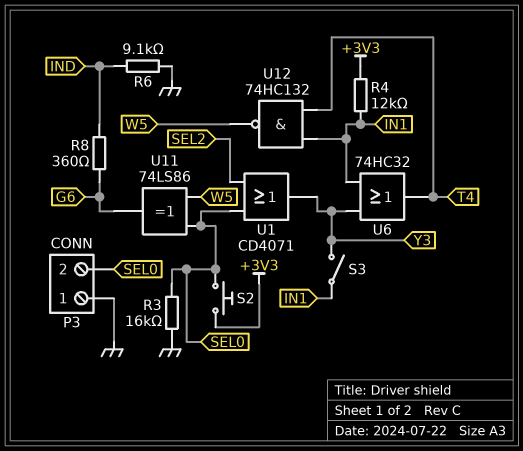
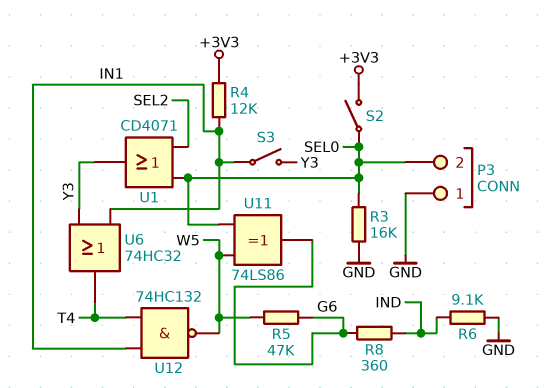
R5: none -> 47k (G6, W5)
S2: button (+3V3, SEL0) -> switch (+3V3, SEL0)

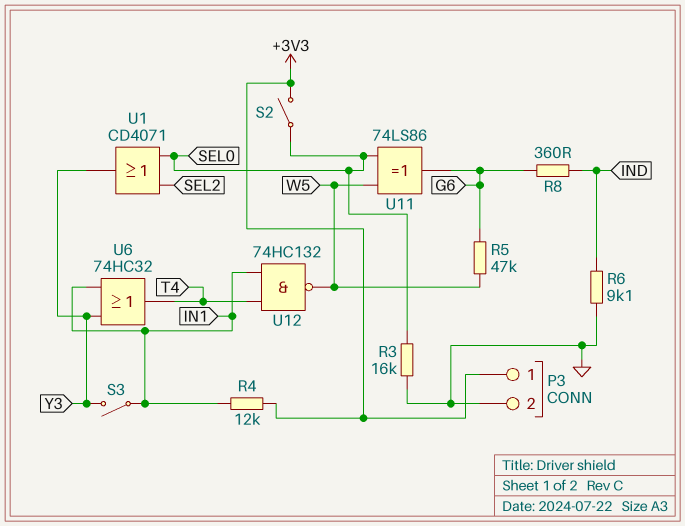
P3 pin 1: GND -> +3V3
P3 pin 2: SEL0 -> GND

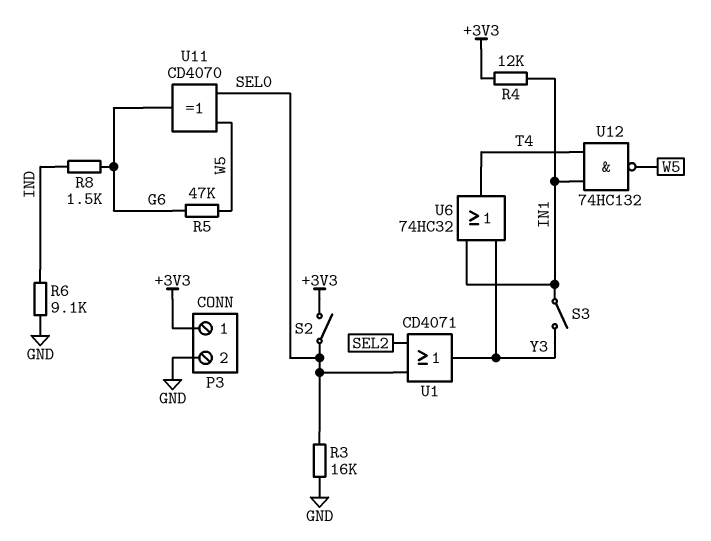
R8: 360 (G6, IND) -> 1.5k (G6, IND)
U11: XOR 74LS86 (in SEL0, in W5, out G6) -> XOR CD4070 (in SEL0, in W5, out G6)

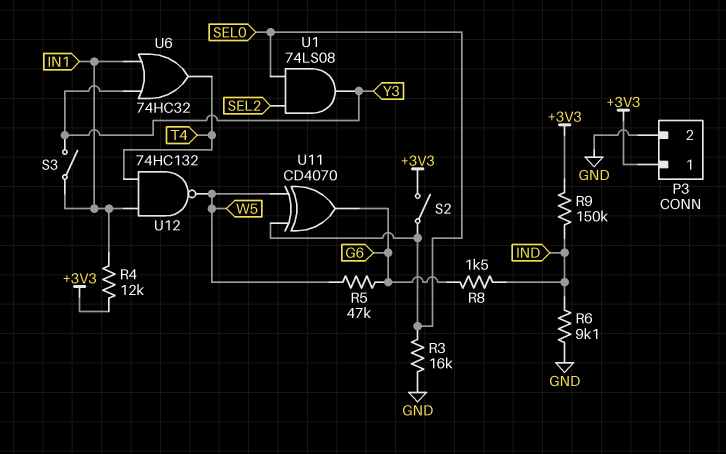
R9: none -> 150k (+3V3, IND)
U1: OR CD4071 (in SEL0, in SEL2, out Y3) -> AND 74LS08 (in SEL0, in SEL2, out Y3)

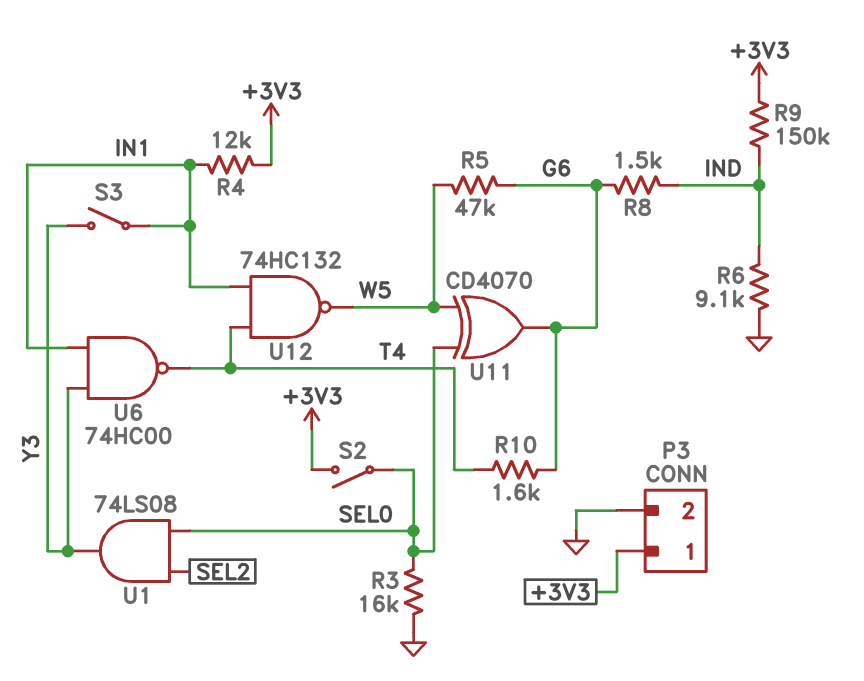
R10: none -> 1.6k (G6, T4)
U6: OR 74HC32 (in IN1, in Y3, out T4) -> NAND 74HC00 (in IN1, in Y3, out T4)

